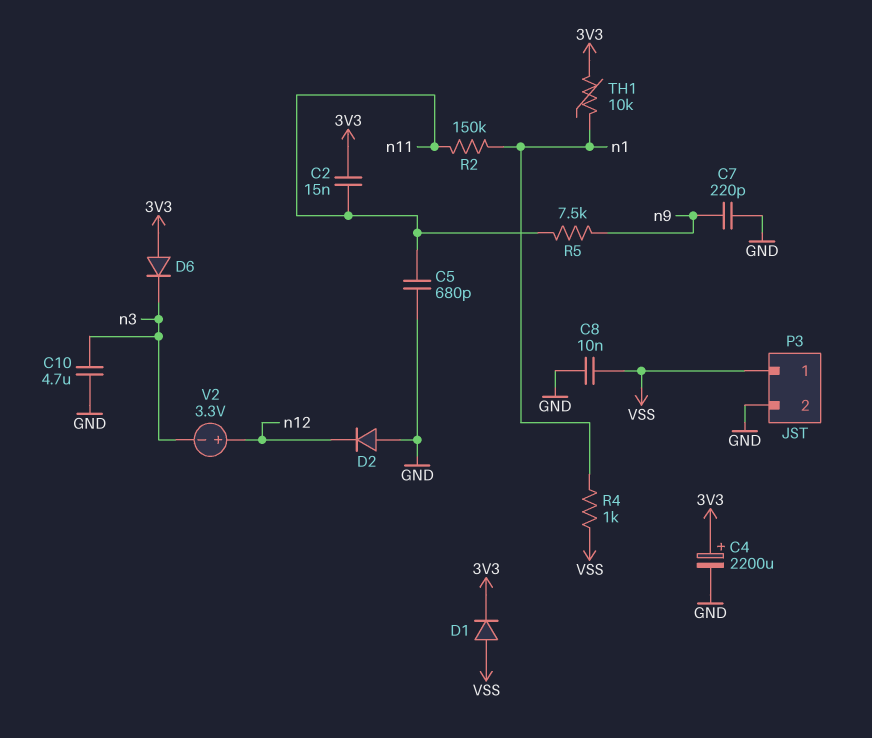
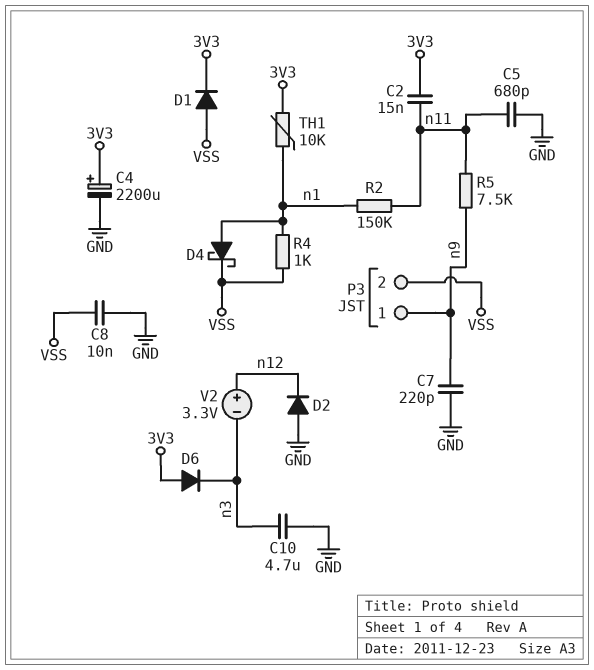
D4: none -> schottky (A n1, K VSS)
P3 pin 1: VSS -> n9
P3 pin 2: GND -> VSS

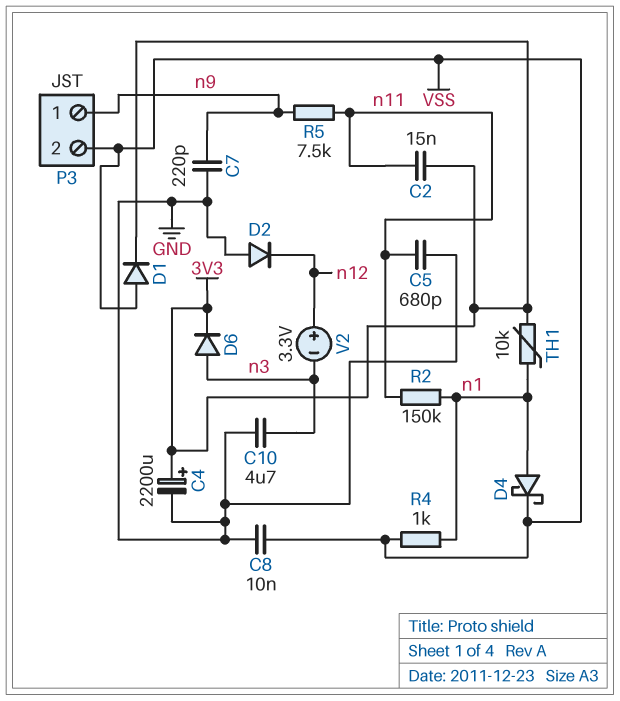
D6: diode (A 3V3, K n3) -> diode (A n3, K 3V3)

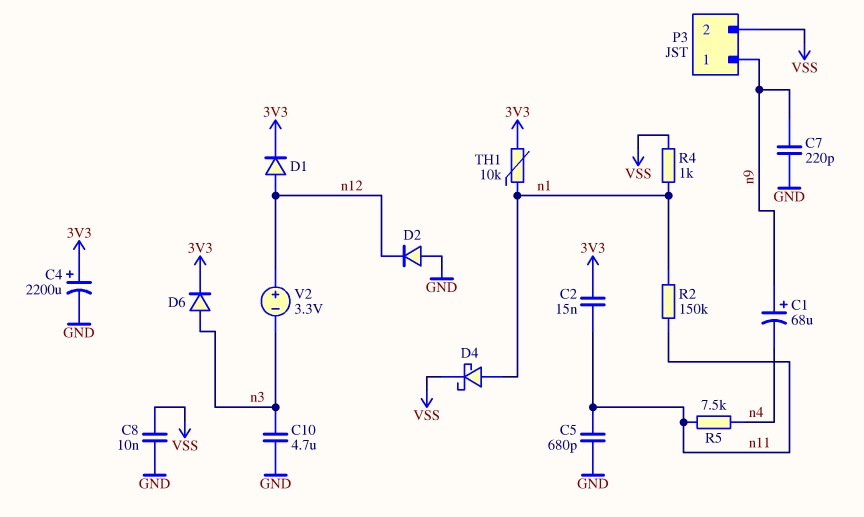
C1: none -> 68uF (plus n9, minus n4)
D1: diode (A VSS, K 3V3) -> diode (A n12, K 3V3)
R5: 7.5k (n9, n11) -> 7.5k (n4, n11)

